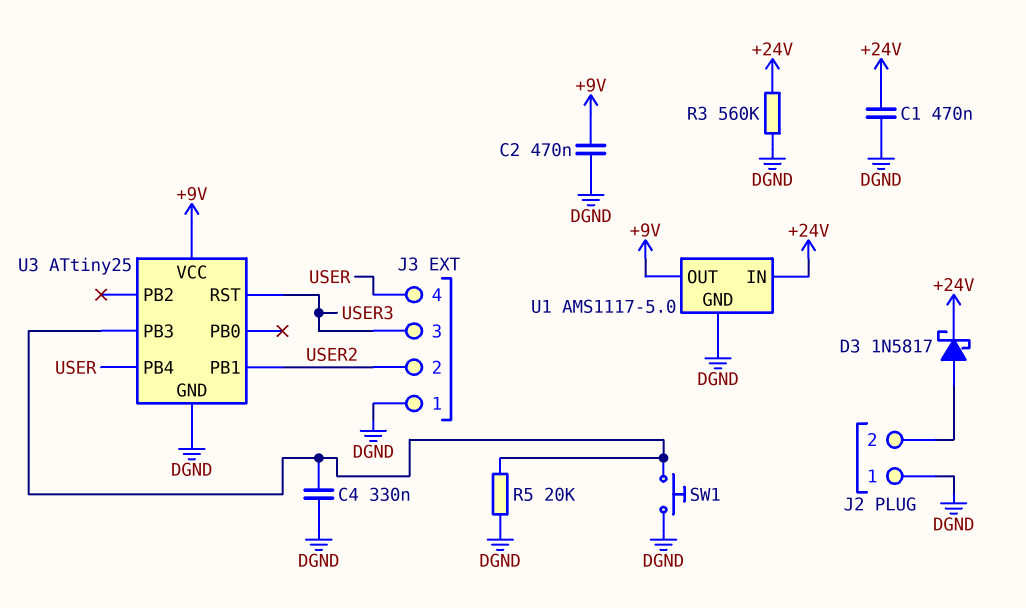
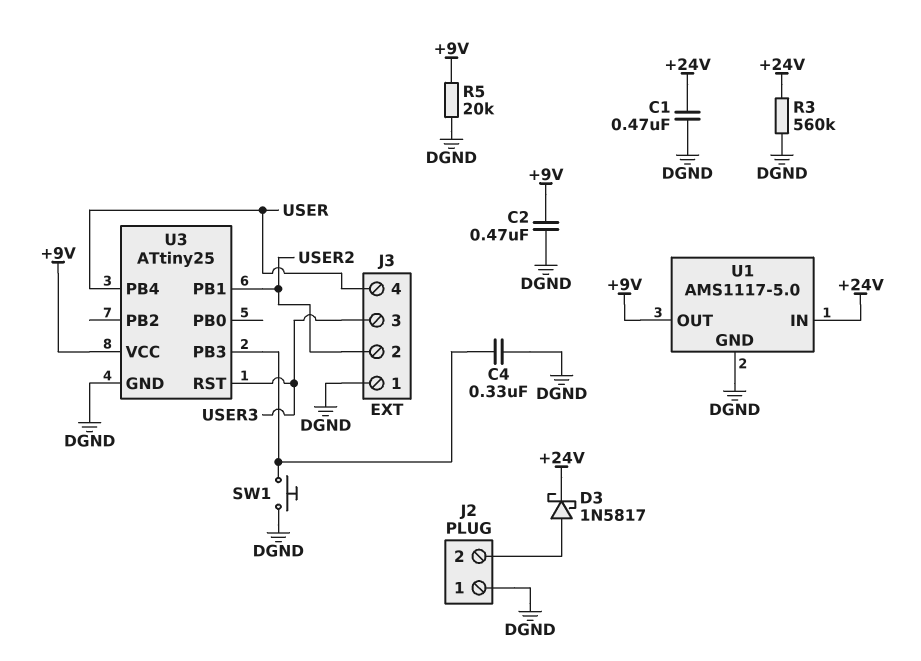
R5: 20k (DGND, U3/PB3) -> 20k (+9V, DGND)

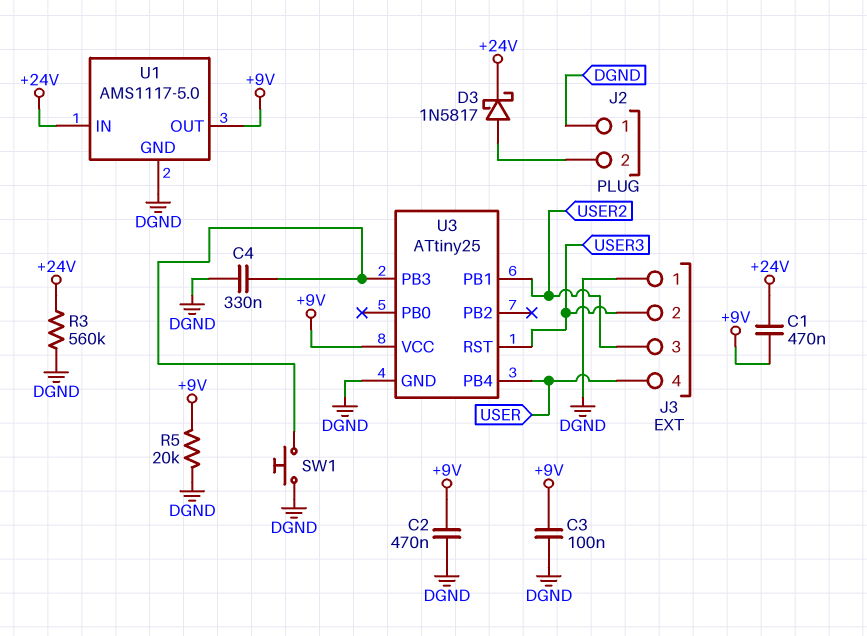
C1: 470nF (+24V, DGND) -> 470nF (+9V, +24V)
C3: none -> 100nF (+9V, DGND)
J3 pin 2: USER2 -> USER3
J3 pin 3: USER3 -> USER2

